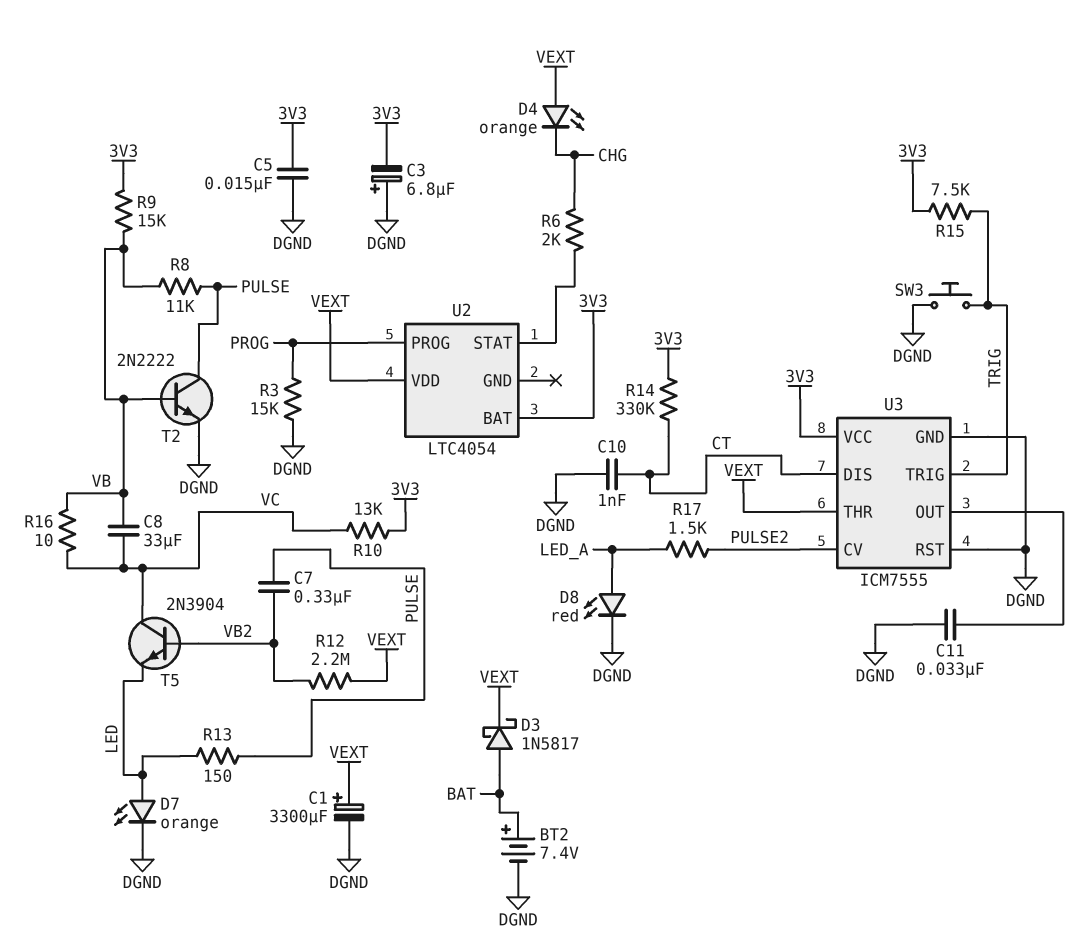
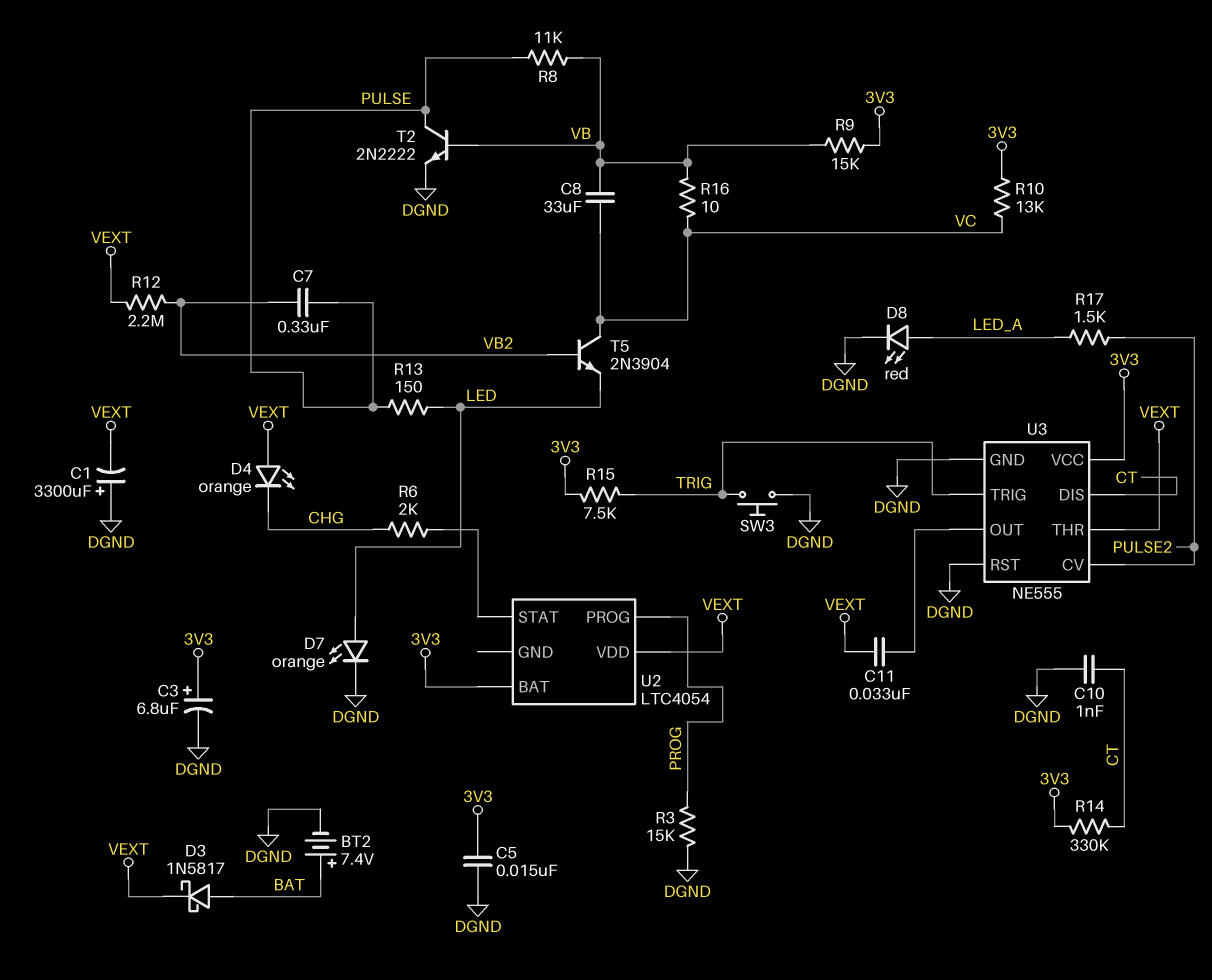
C1: 3300uF (plus VEXT, minus DGND) -> 3300uF (plus DGND, minus VEXT)
C3: 6.8uF (plus DGND, minus 3V3) -> 6.8uF (plus 3V3, minus DGND)
C11: 33nF (DGND, U3/OUT) -> 33nF (U3/OUT, VEXT)
U3: ICM7555 -> NE555

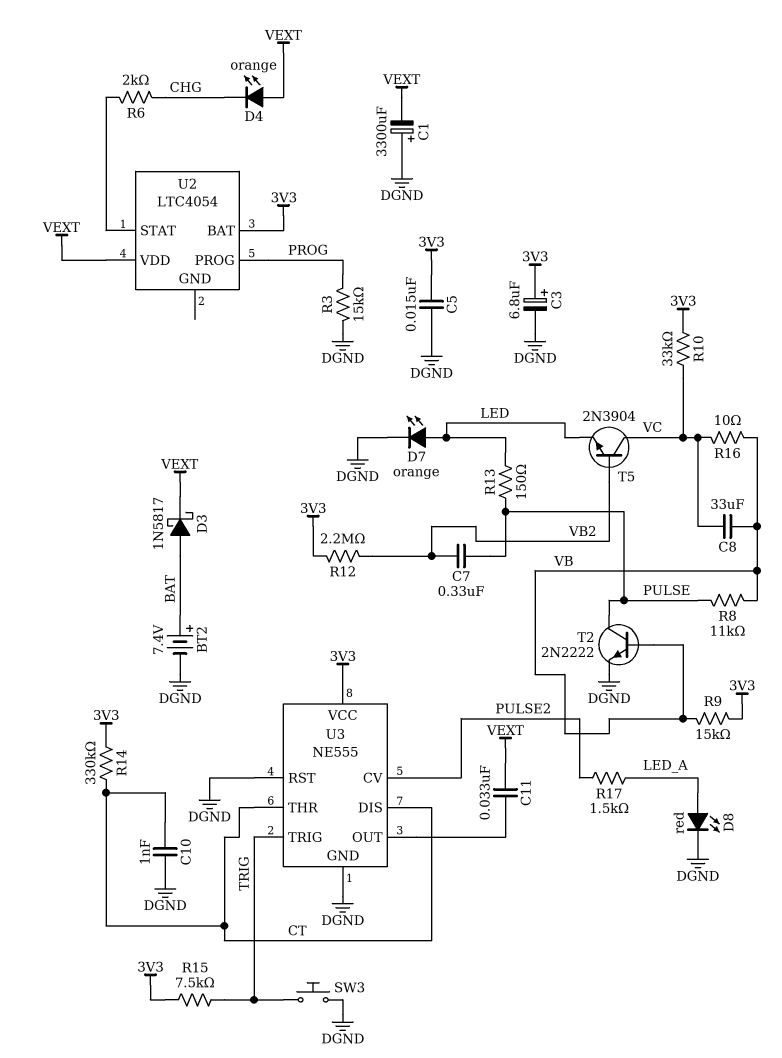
R10: 13k (3V3, VC) -> 33k (3V3, VC)
R12: 2.2M (VB2, VEXT) -> 2.2M (3V3, VB2)
U3 pin THR: VEXT -> CT

